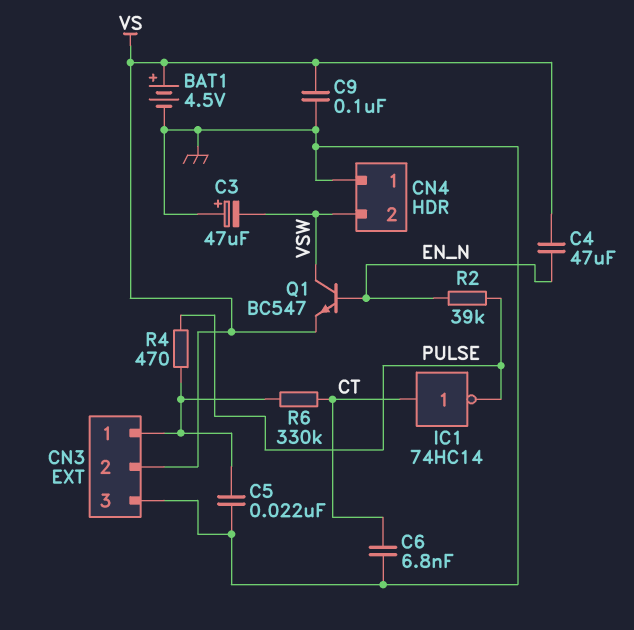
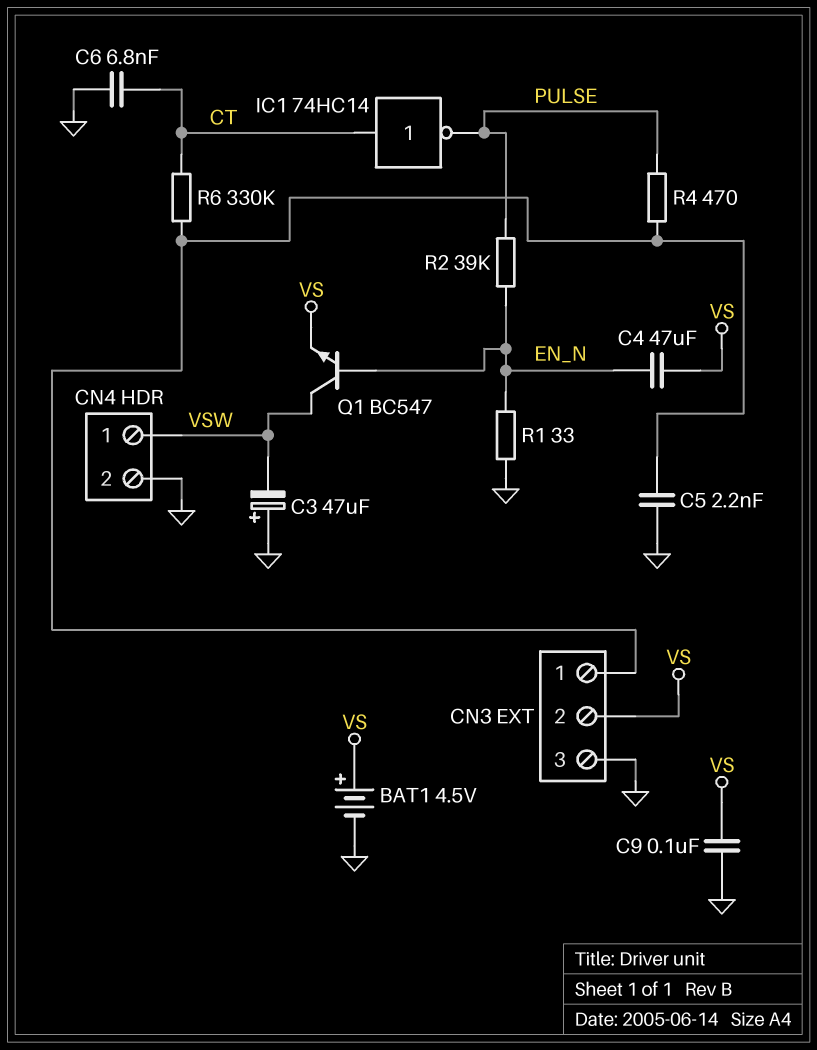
C5: 22nF (CN3/1, GND) -> 2.2nF (CN3/1, GND)
CN4 pin 1: GND -> VSW
CN4 pin 2: VSW -> GND
R1: none -> 33 (EN_N, GND)

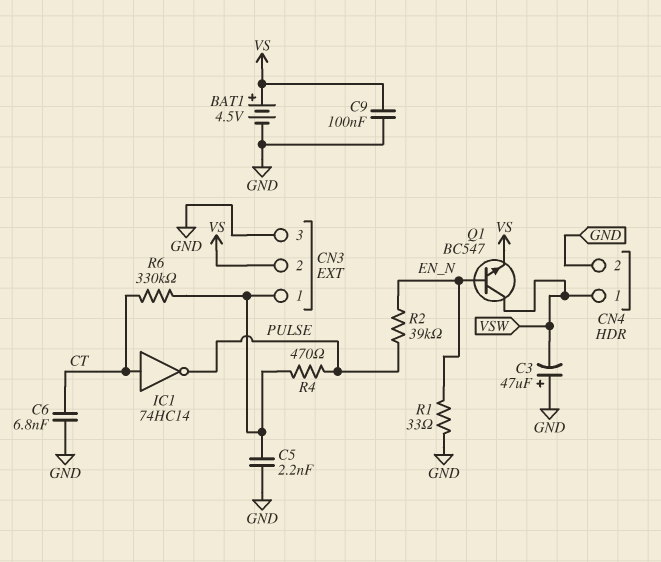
C4: 47uF (EN_N, VS) -> none

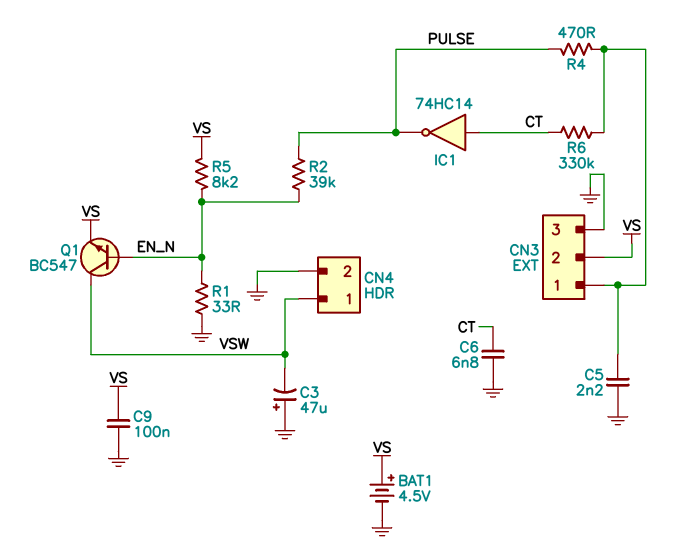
R5: none -> 8.2k (EN_N, VS)

